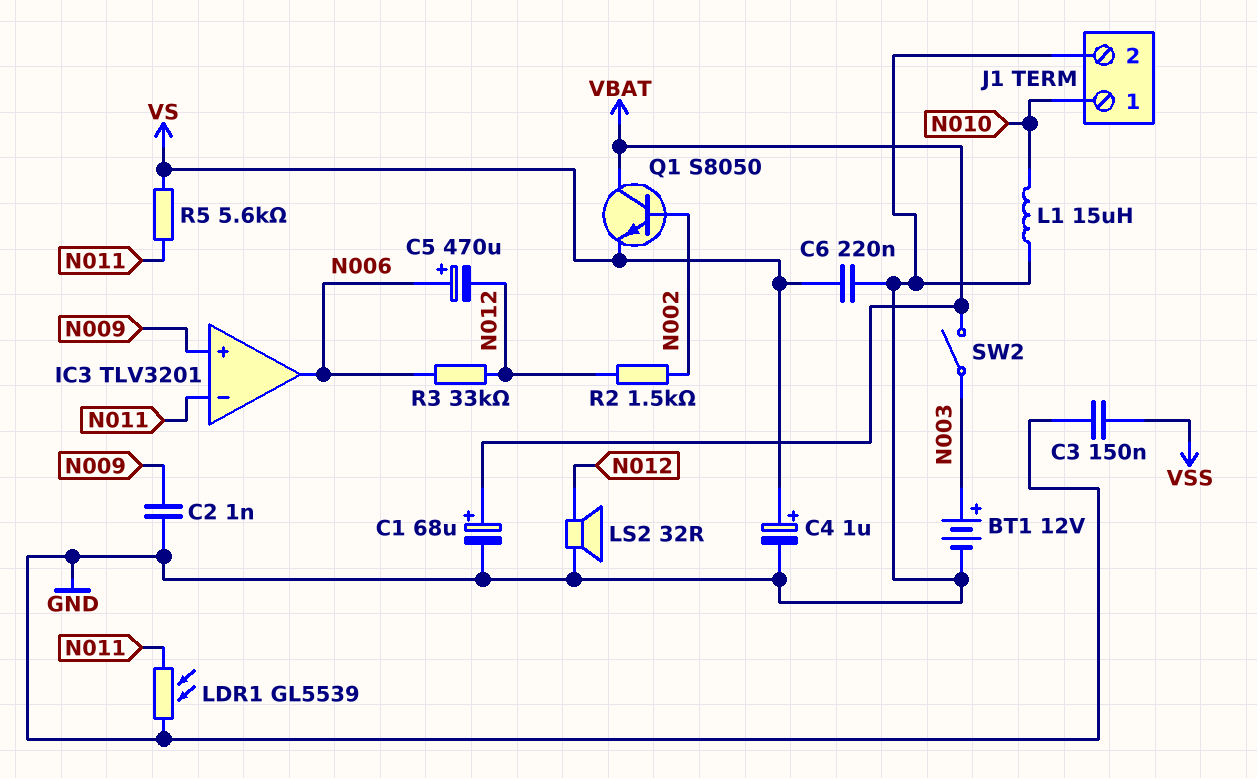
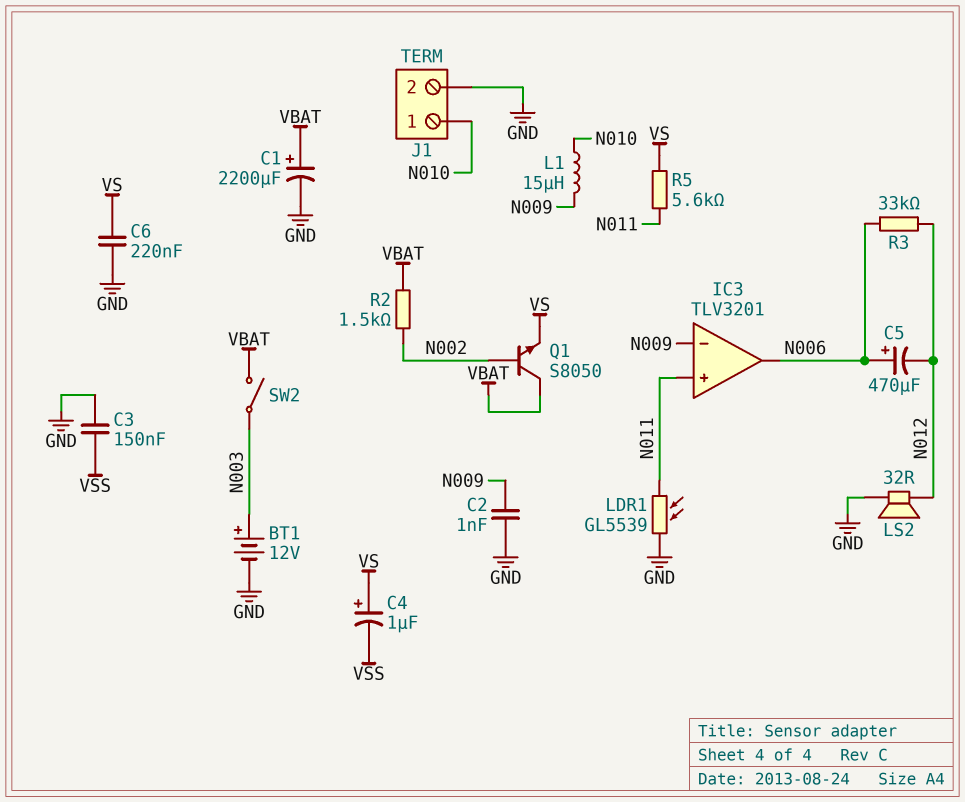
C1: 68uF (plus VBAT, minus GND) -> 2200uF (plus VBAT, minus GND)
C4: 1uF (plus VS, minus GND) -> 1uF (plus VS, minus VSS)
IC3 pin in+: N009 -> N011
IC3 pin in-: N011 -> N009
L1: 15uH (GND, N010) -> 15uH (N009, N010)
R2: 1.5k (N002, N012) -> 1.5k (N002, VBAT)

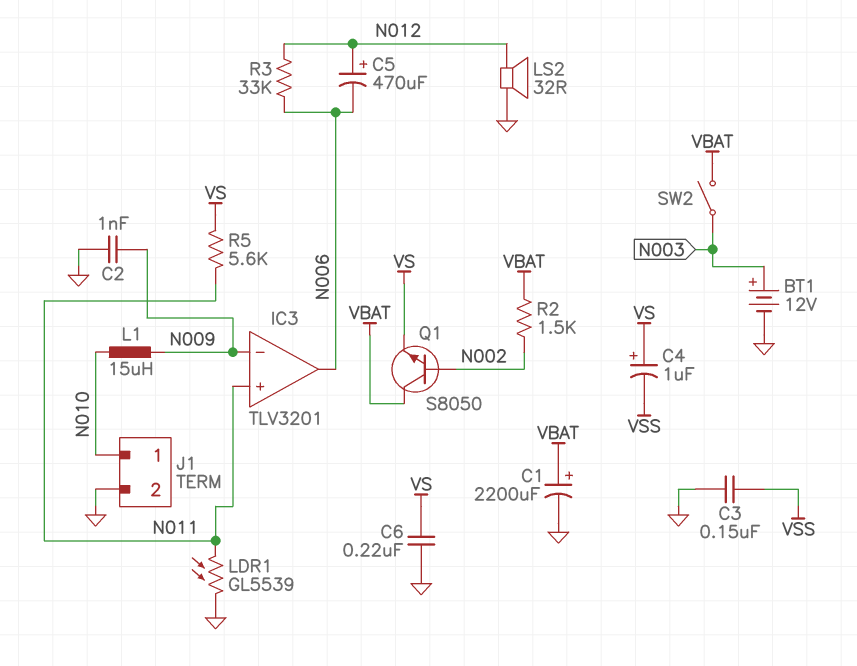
C5: 470uF (plus N006, minus N012) -> 470uF (plus N012, minus N006)

